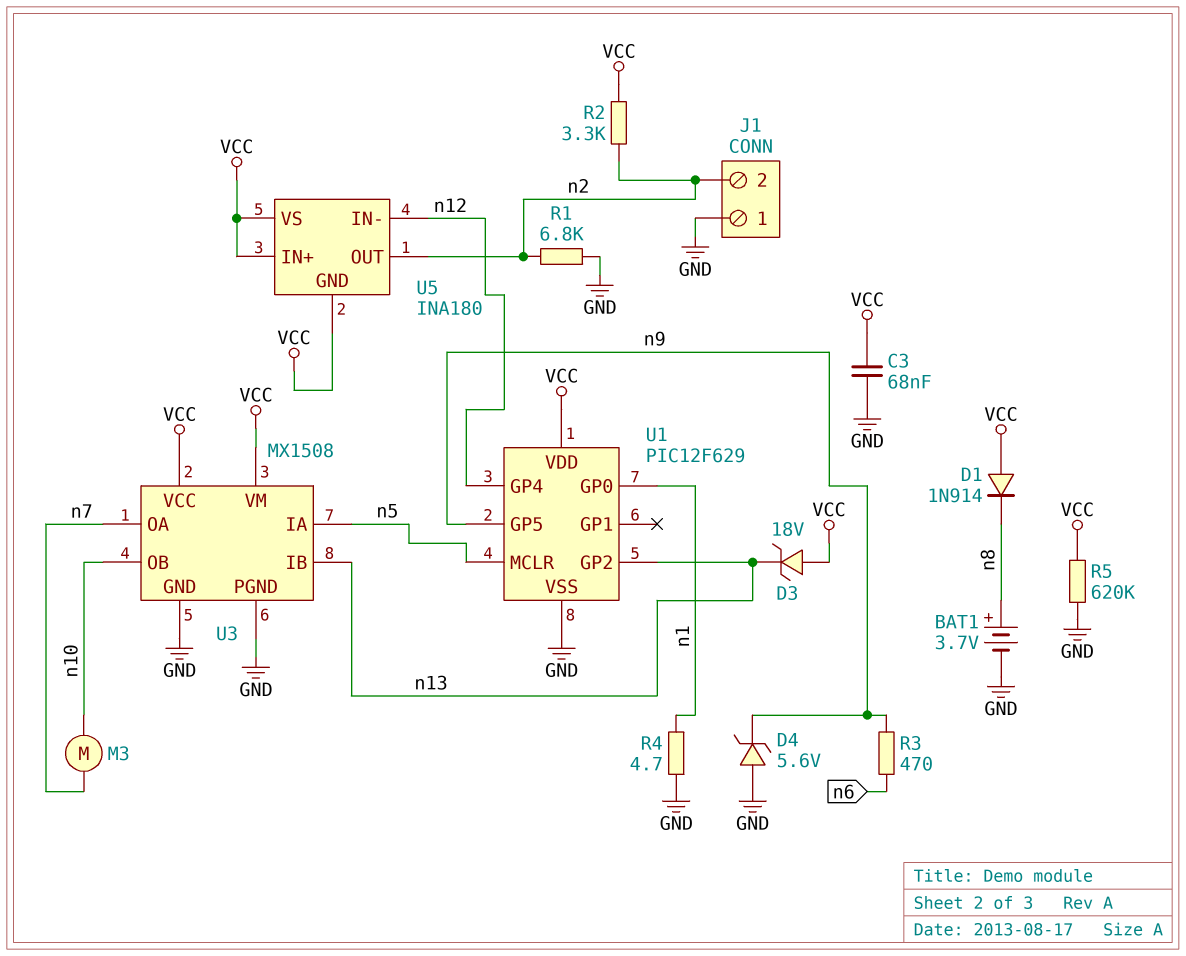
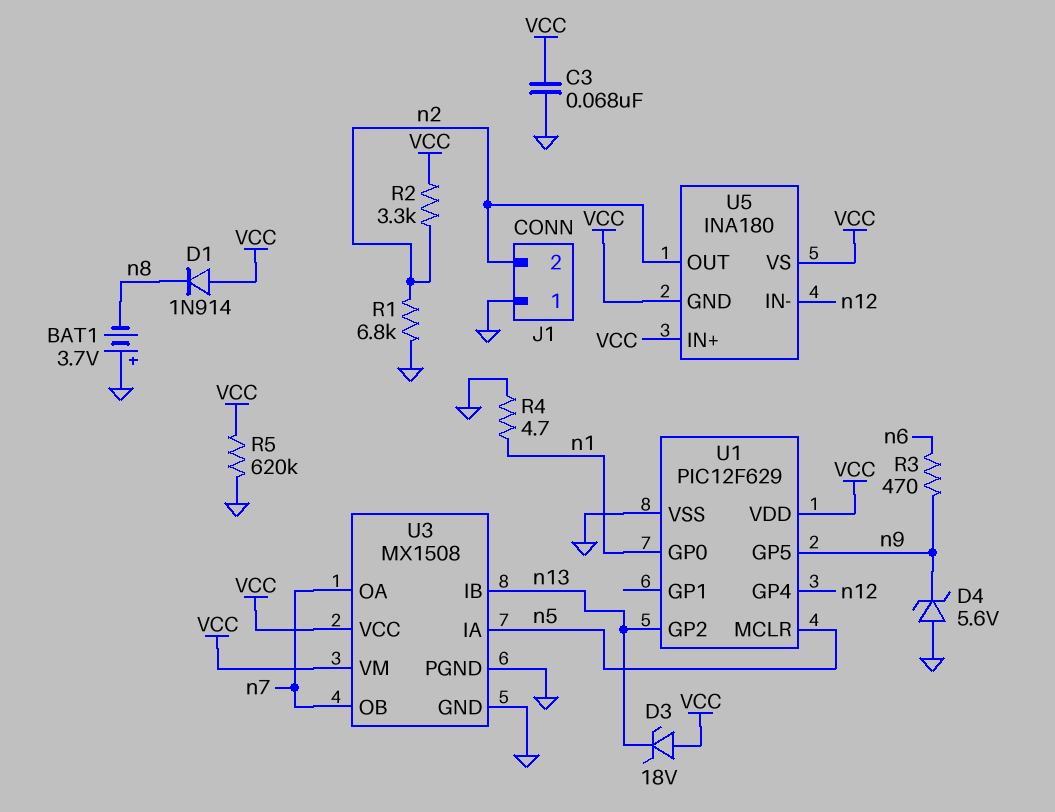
BAT1: 3.7V (plus n8, minus GND) -> 3.7V (plus GND, minus n8)
M3: motor (n7, n10) -> none
U3 pin OB: n10 -> n7

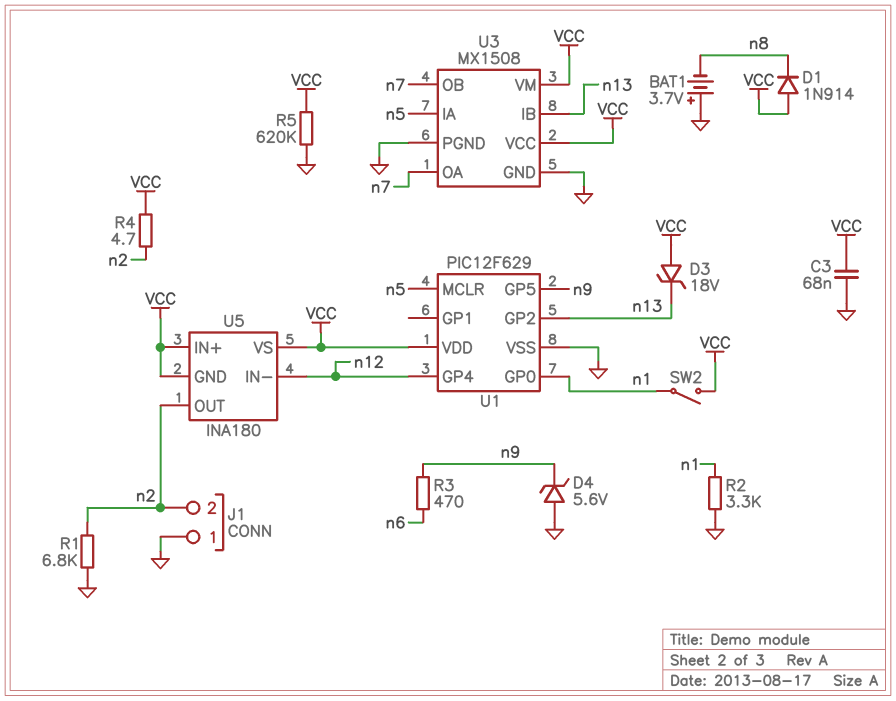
R2: 3.3k (VCC, n2) -> 3.3k (GND, n1)
R4: 4.7 (GND, n1) -> 4.7 (VCC, n2)
SW2: none -> switch (VCC, n1)

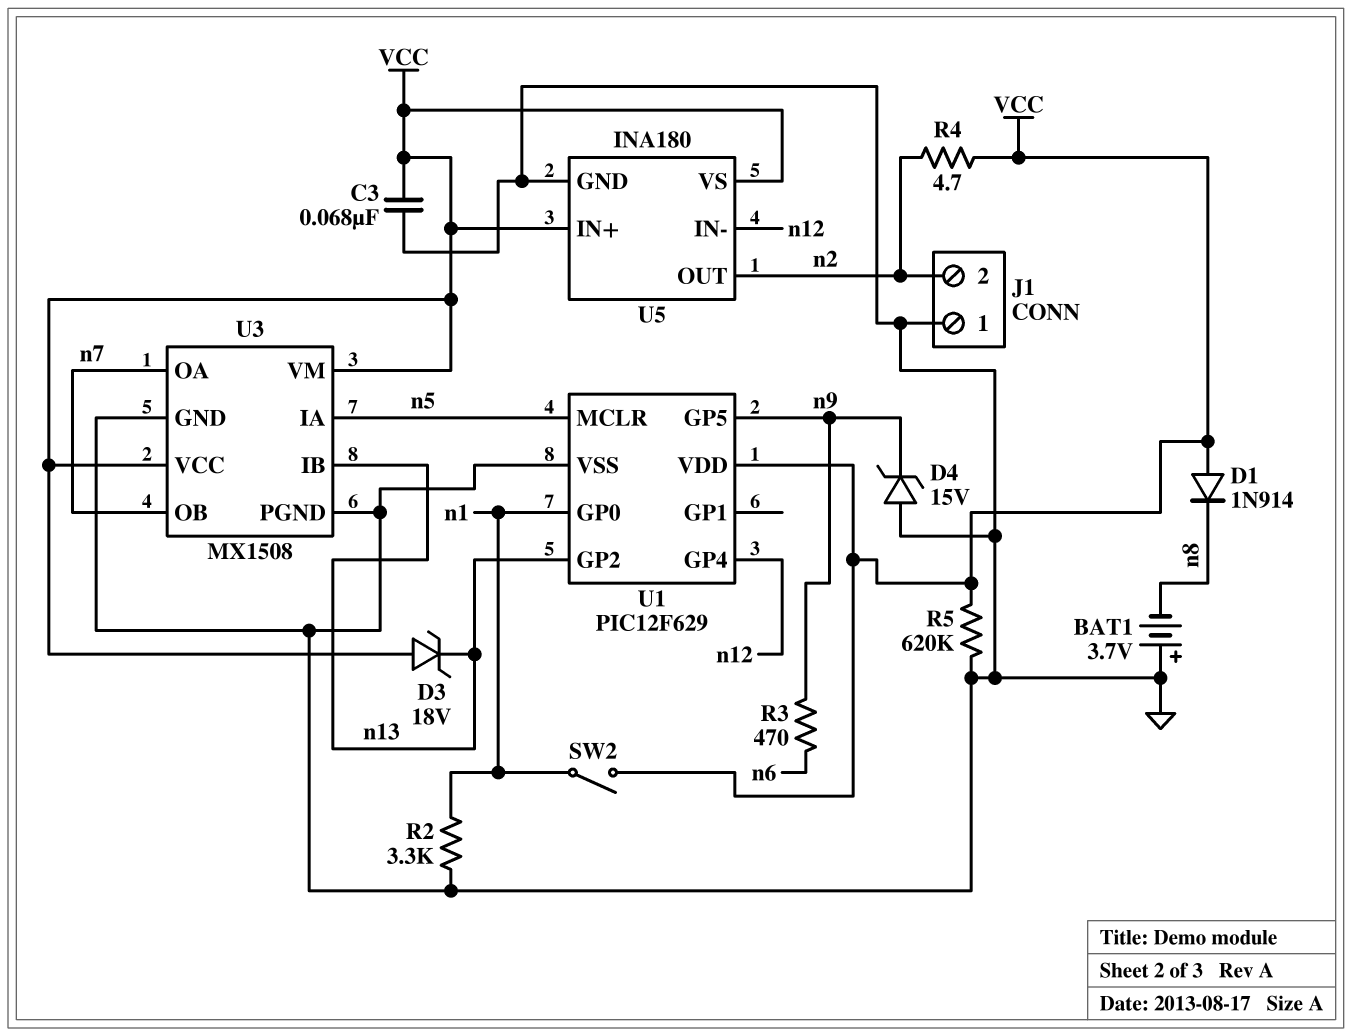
D4: zener 5.6V (A GND, K n9) -> zener 15V (A GND, K n9)
R1: 6.8k (GND, n2) -> none
U5 pin GND: VCC -> GND

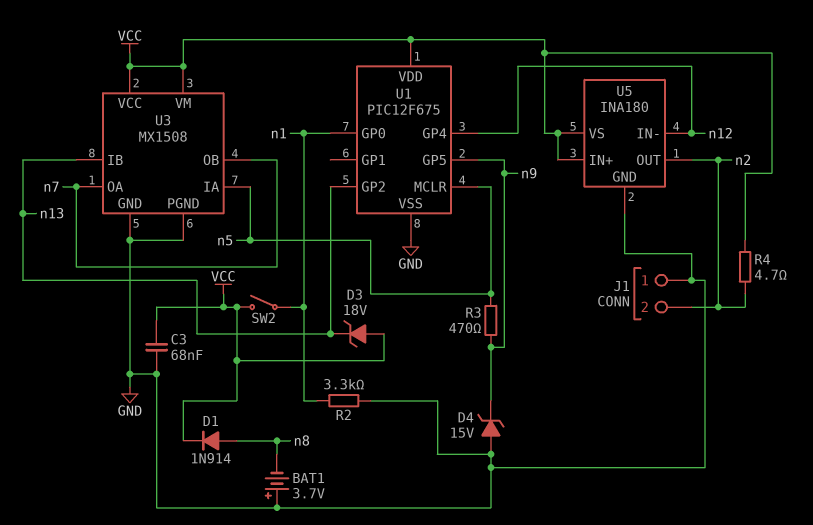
D1: diode 1N914 (A VCC, K n8) -> diode 1N914 (A n8, K VCC)
R3: 470 (n6, n9) -> 470 (n5, n9)
R5: 620k (GND, VCC) -> none
U1: PIC12F629 -> PIC12F675

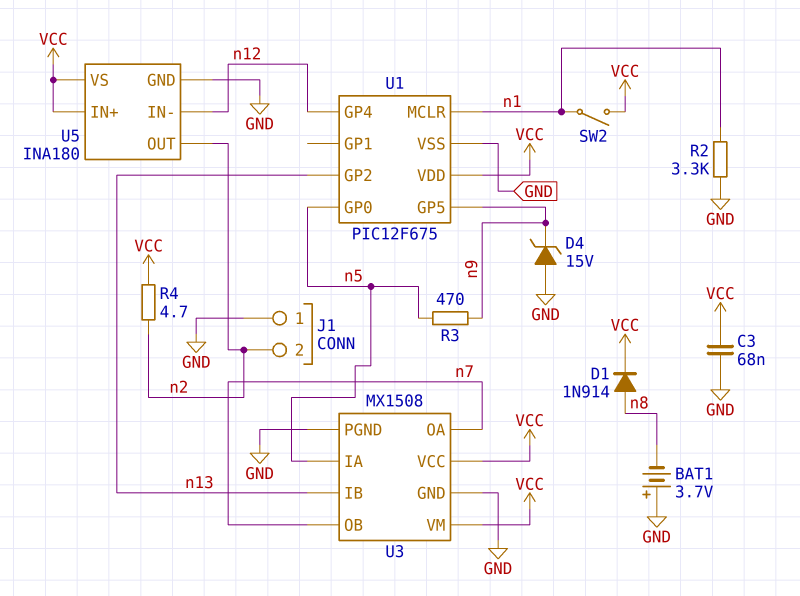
D3: zener 18V (A VCC, K n13) -> none
U1 pin GP0: n1 -> n5
U1 pin MCLR: n5 -> n1

